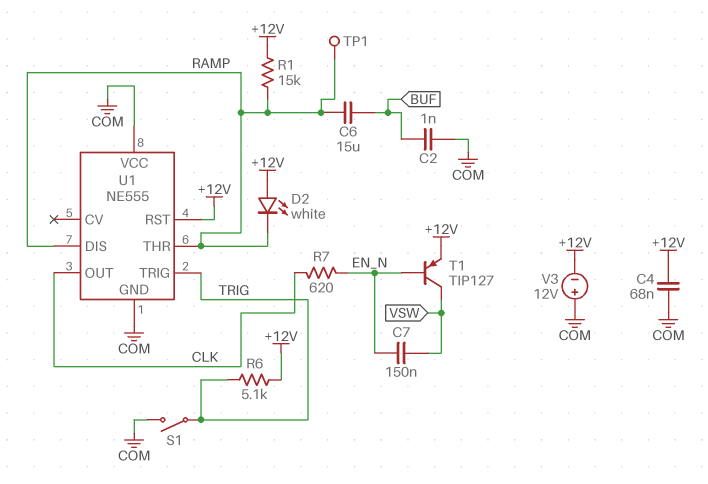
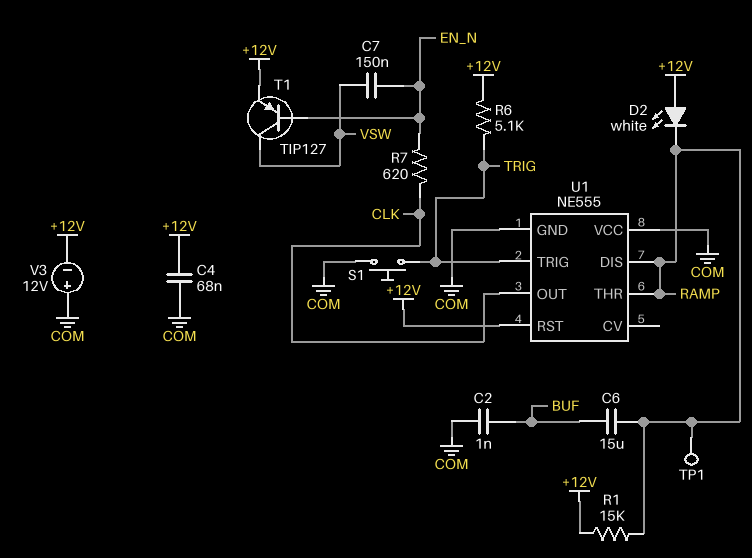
S1: switch (COM, TRIG) -> button (COM, TRIG)

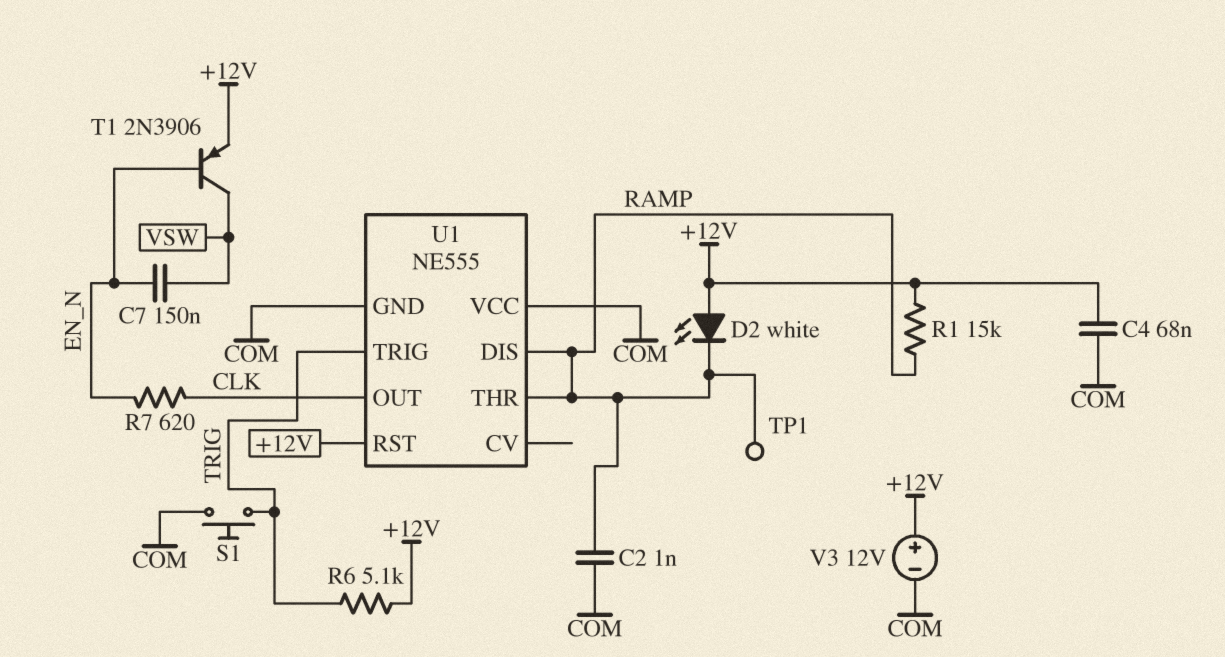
C2: 1nF (BUF, COM) -> 1nF (COM, RAMP)
C6: 15uF (BUF, RAMP) -> none
T1: PNP TIP127 (B EN_N, C VSW, E +12V) -> PNP 2N3906 (B EN_N, C VSW, E +12V)
V3: 12V (plus COM, minus +12V) -> 12V (plus +12V, minus COM)

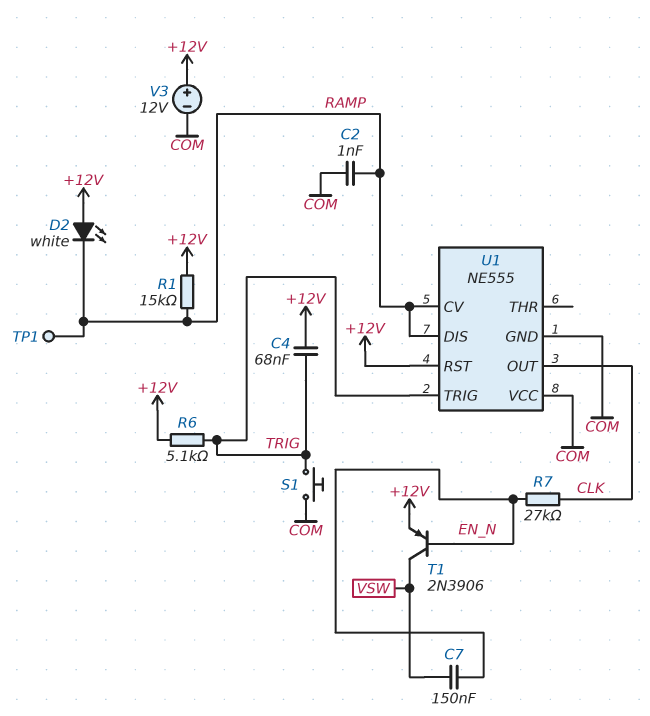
C4: 68nF (+12V, COM) -> 68nF (+12V, TRIG)
R7: 620 (CLK, EN_N) -> 27k (CLK, EN_N)
U1 pin CV: none -> RAMP
U1 pin THR: RAMP -> none

